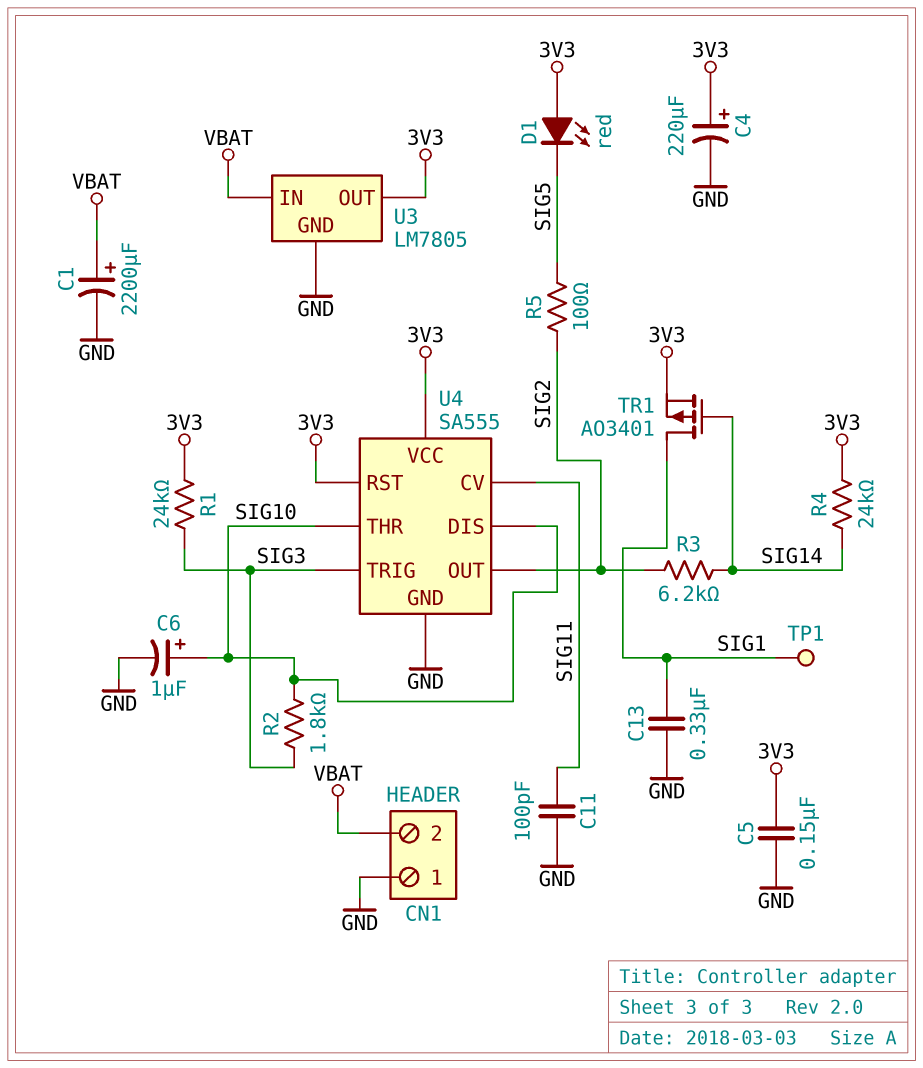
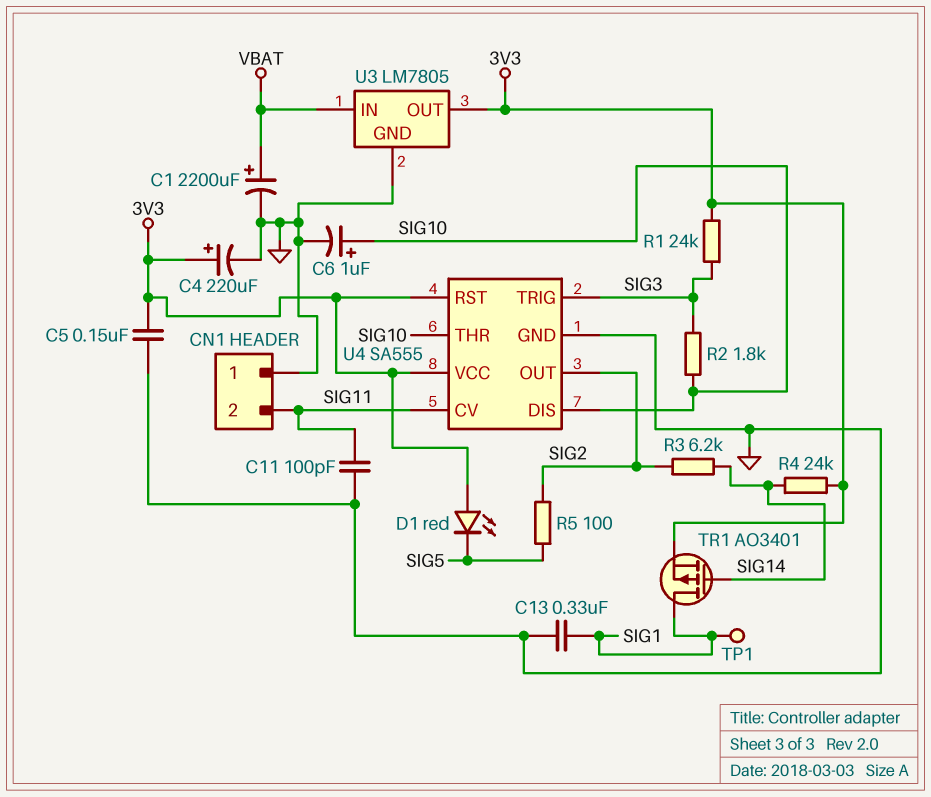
CN1 pin 2: VBAT -> SIG11

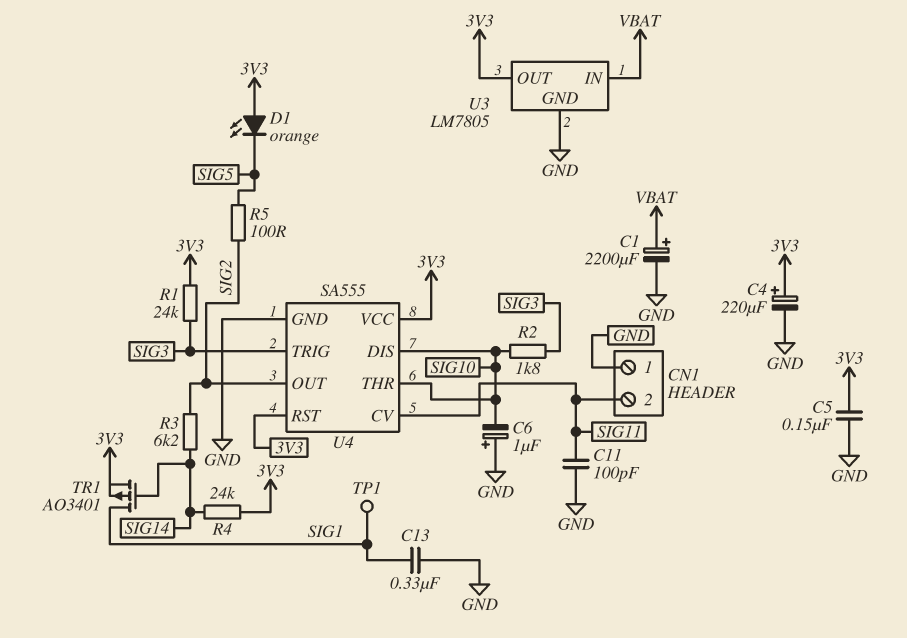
C6: 1uF (plus SIG10, minus GND) -> 1uF (plus GND, minus SIG10)
D1: LED red (A 3V3, K SIG5) -> LED orange (A 3V3, K SIG5)

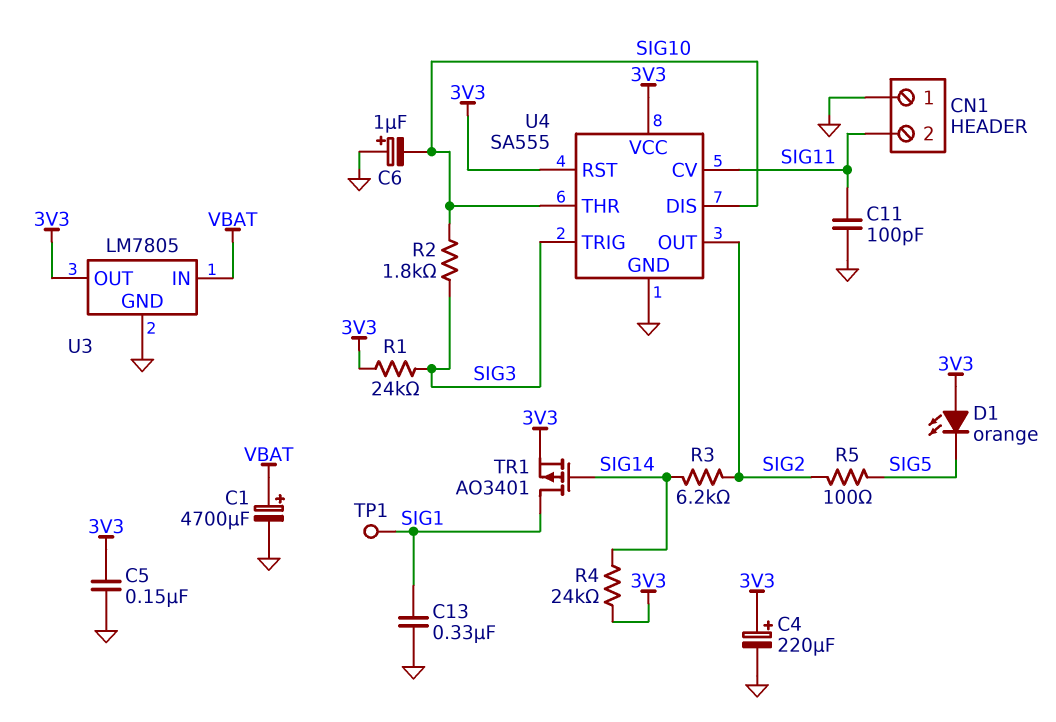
C1: 2200uF (plus VBAT, minus GND) -> 4700uF (plus VBAT, minus GND)

